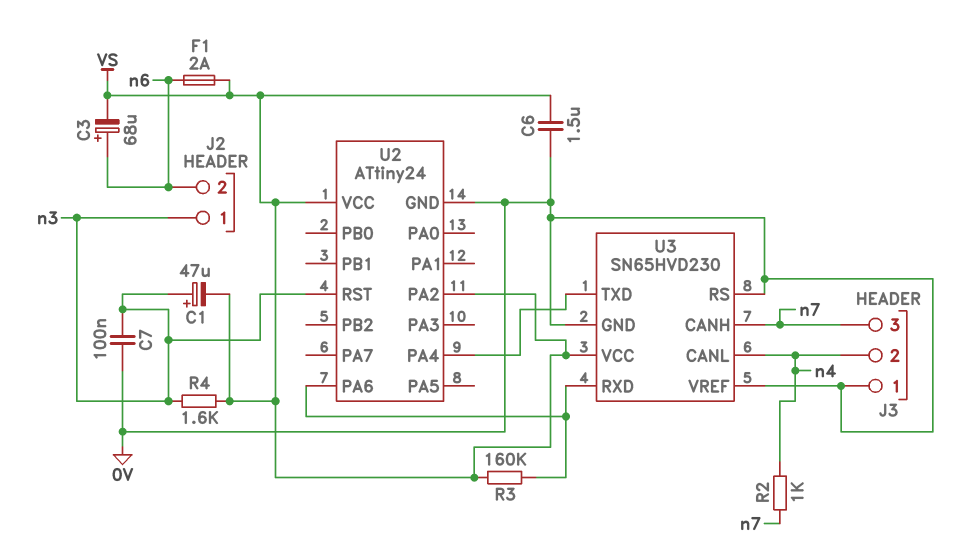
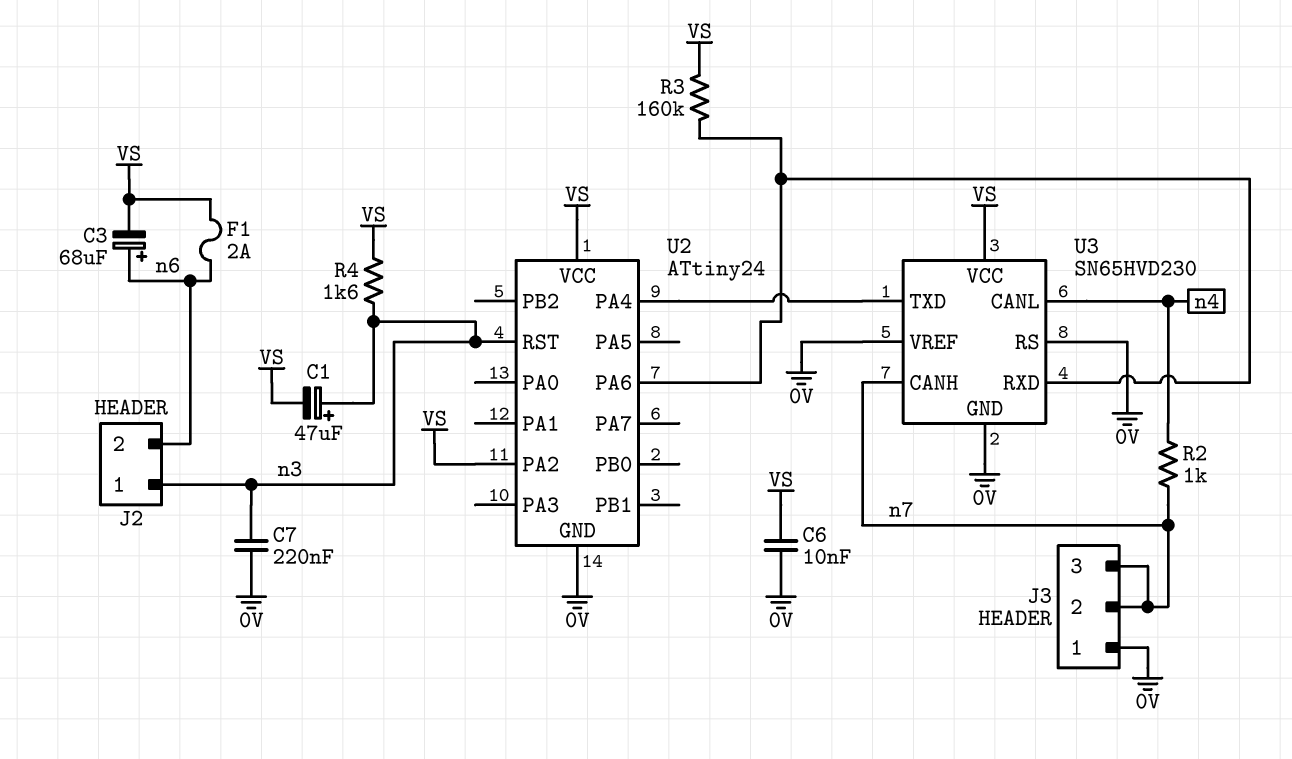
C6: 1.5uF (0V, VS) -> 10nF (0V, VS)
C7: 100nF (0V, n3) -> 220nF (0V, n3)
J3 pin 2: n4 -> n7

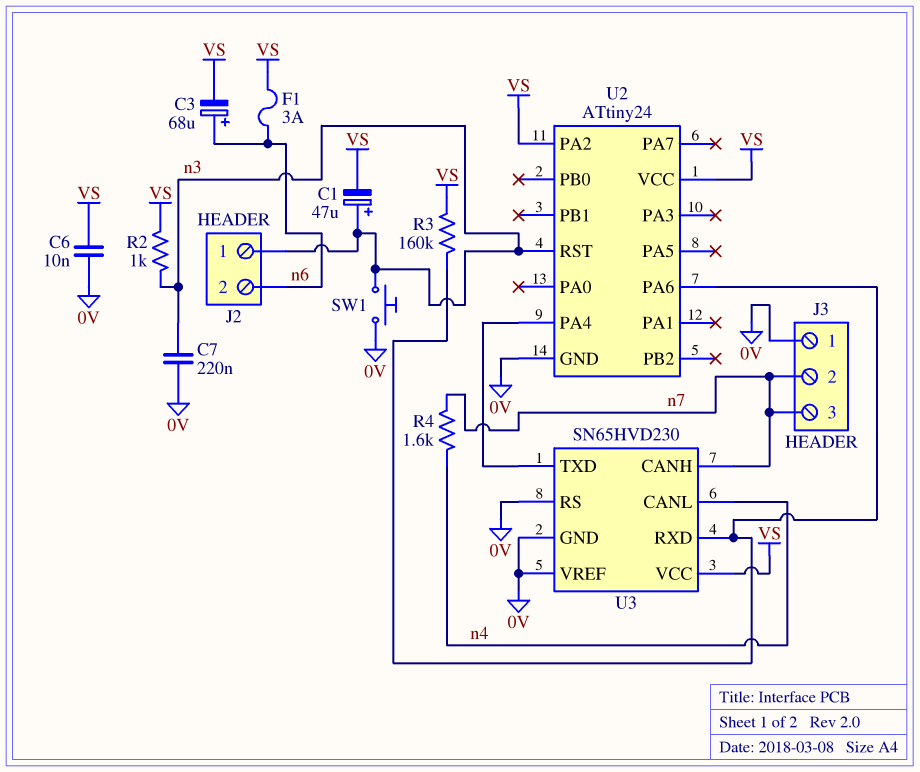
F1: 2A (VS, n6) -> 3A (VS, n6)
R2: 1k (n4, n7) -> 1k (VS, n3)
R4: 1.6k (VS, n3) -> 1.6k (n4, n7)
SW1: none -> button (0V, n3)

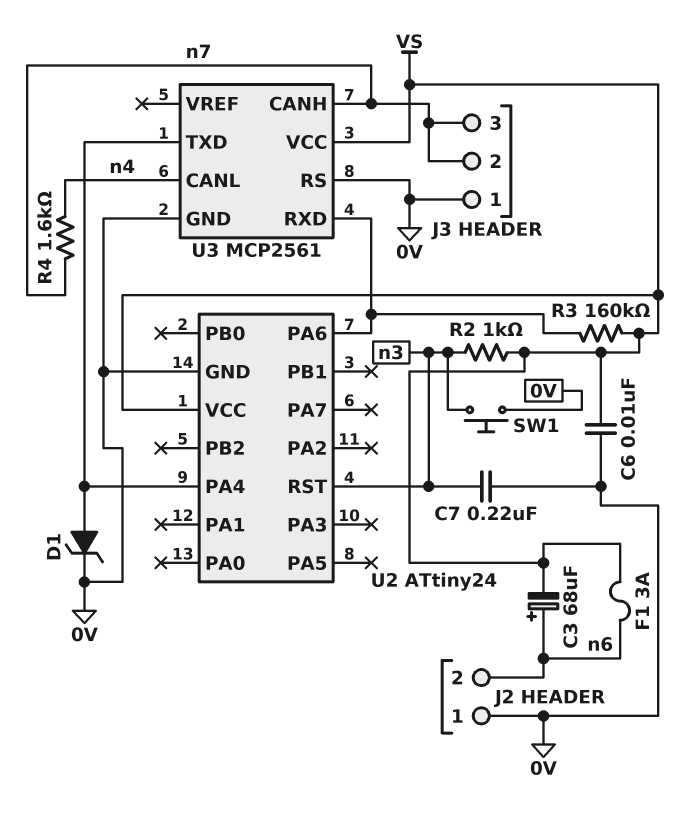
C1: 47uF (plus n3, minus VS) -> none
D1: none -> zener (A U2/PA4, K 0V)
J2 pin 1: n3 -> 0V
U2 pin PA2: VS -> none
U3: SN65HVD230 -> MCP2561
U3 pin VREF: 0V -> none

